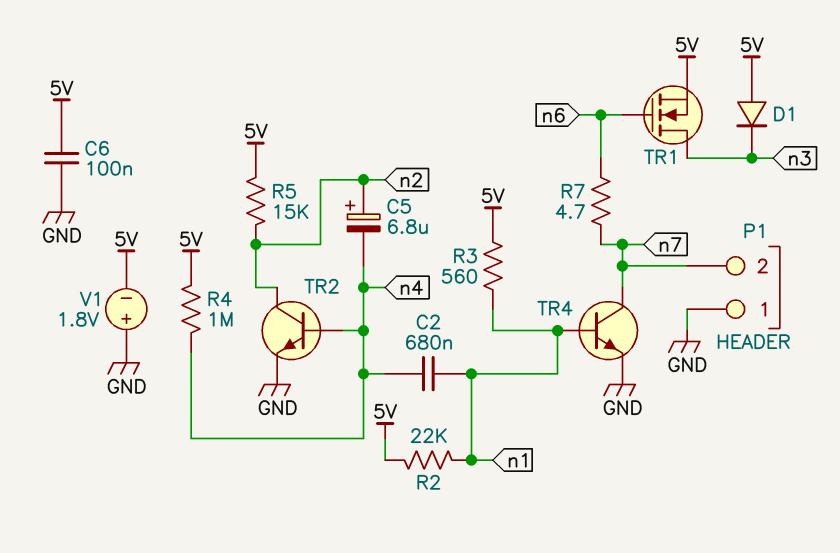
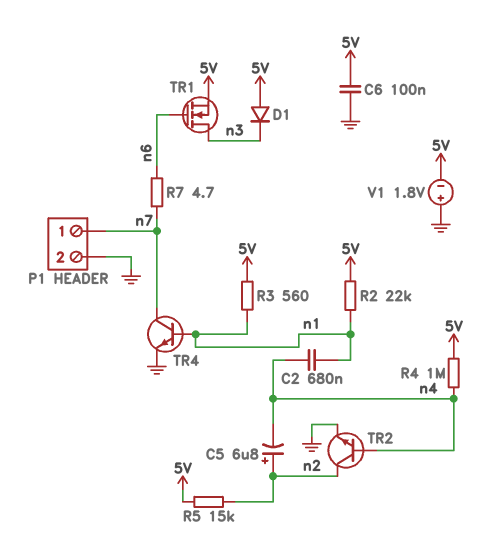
P1 pin 1: GND -> n7
P1 pin 2: n7 -> GND

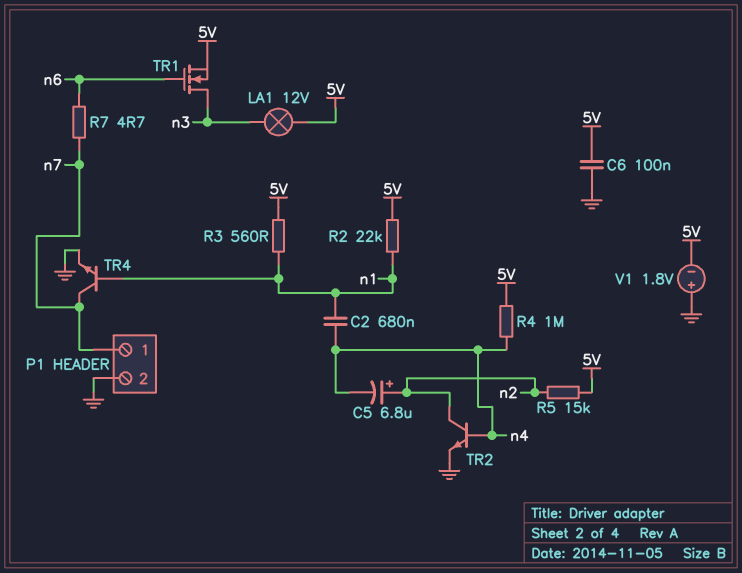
D1: diode (A 5V, K n3) -> none
LA1: none -> lamp 12V (5V, n3)

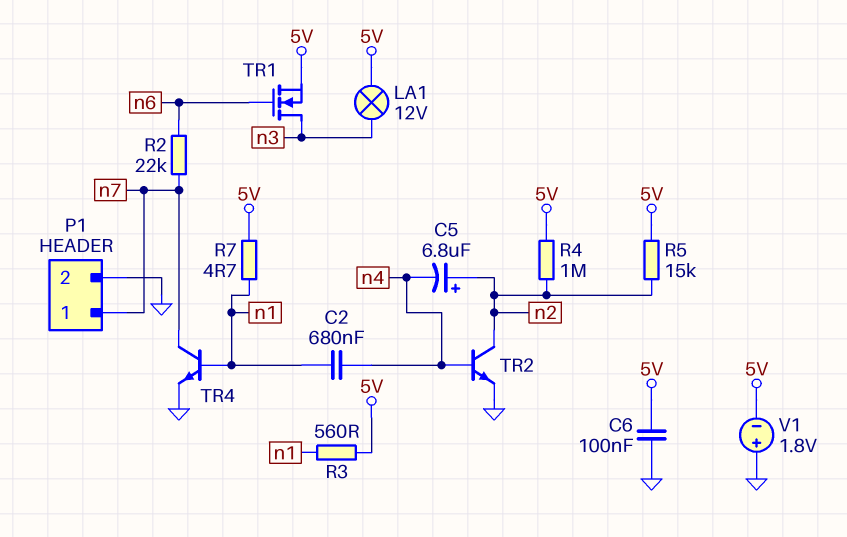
R2: 22k (5V, n1) -> 22k (n6, n7)
R4: 1M (5V, n4) -> 1M (5V, n2)
R7: 4.7 (n6, n7) -> 4.7 (5V, n1)

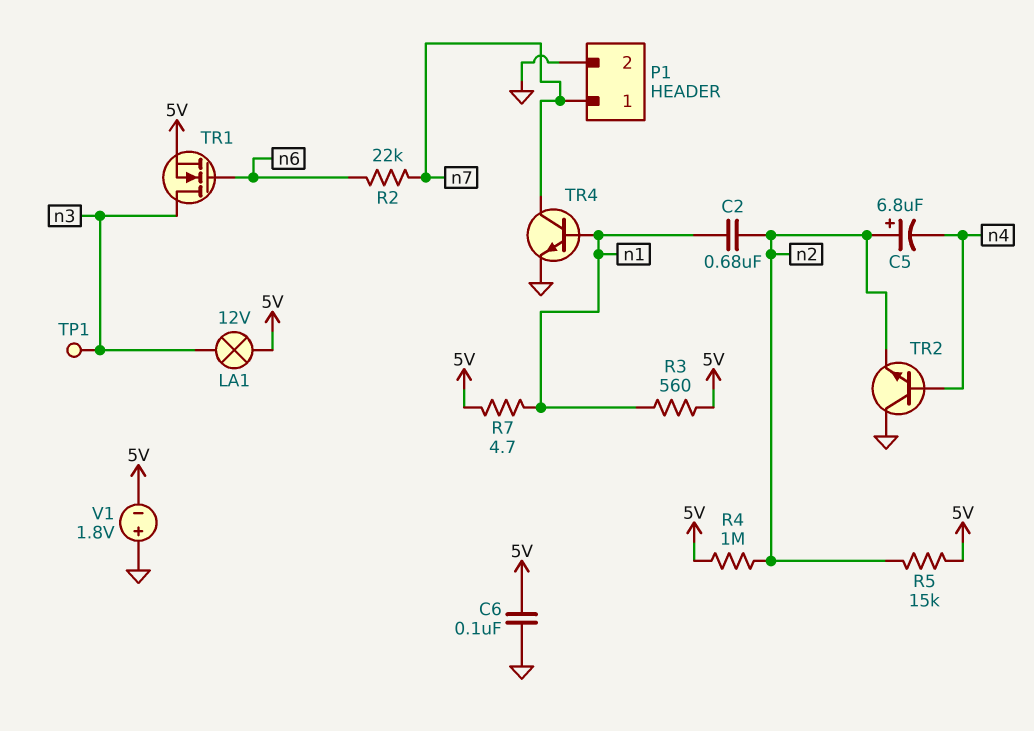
C2: 680nF (n1, n4) -> 680nF (n1, n2)
TP1: none -> test point (n3)
TR2: NPN (B n4, C n2, E GND) -> NPN (B n4, C GND, E n2)

